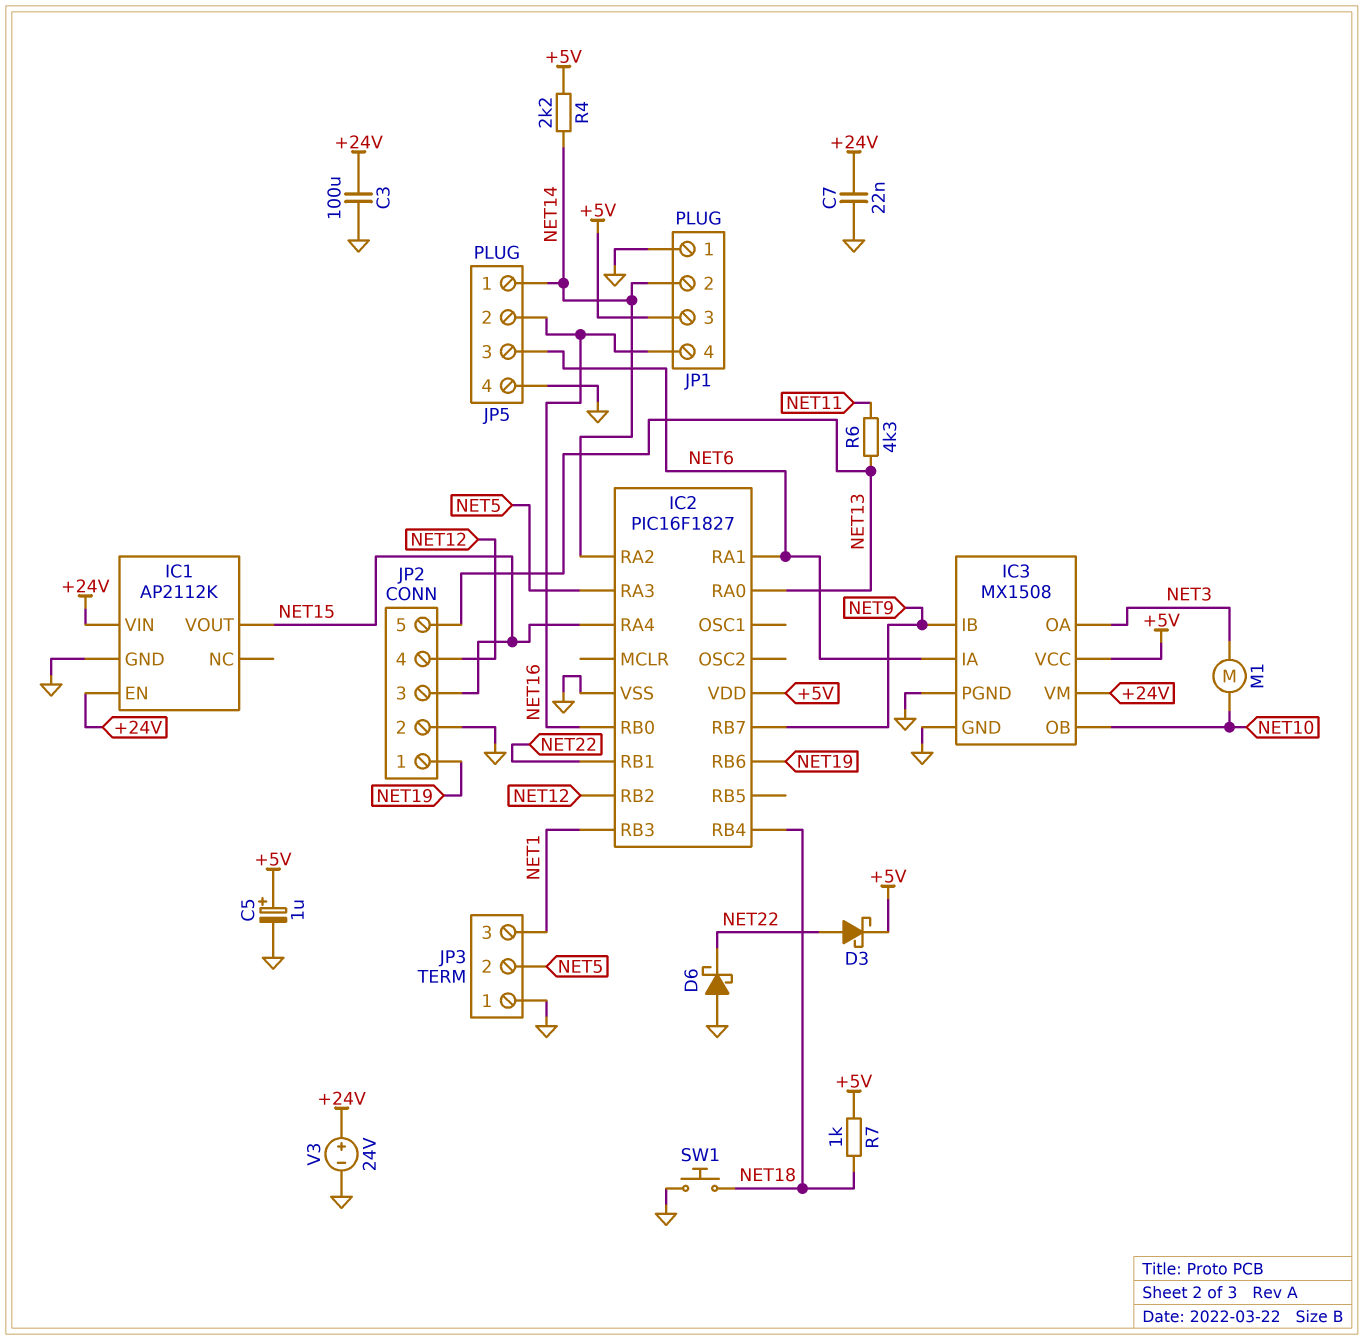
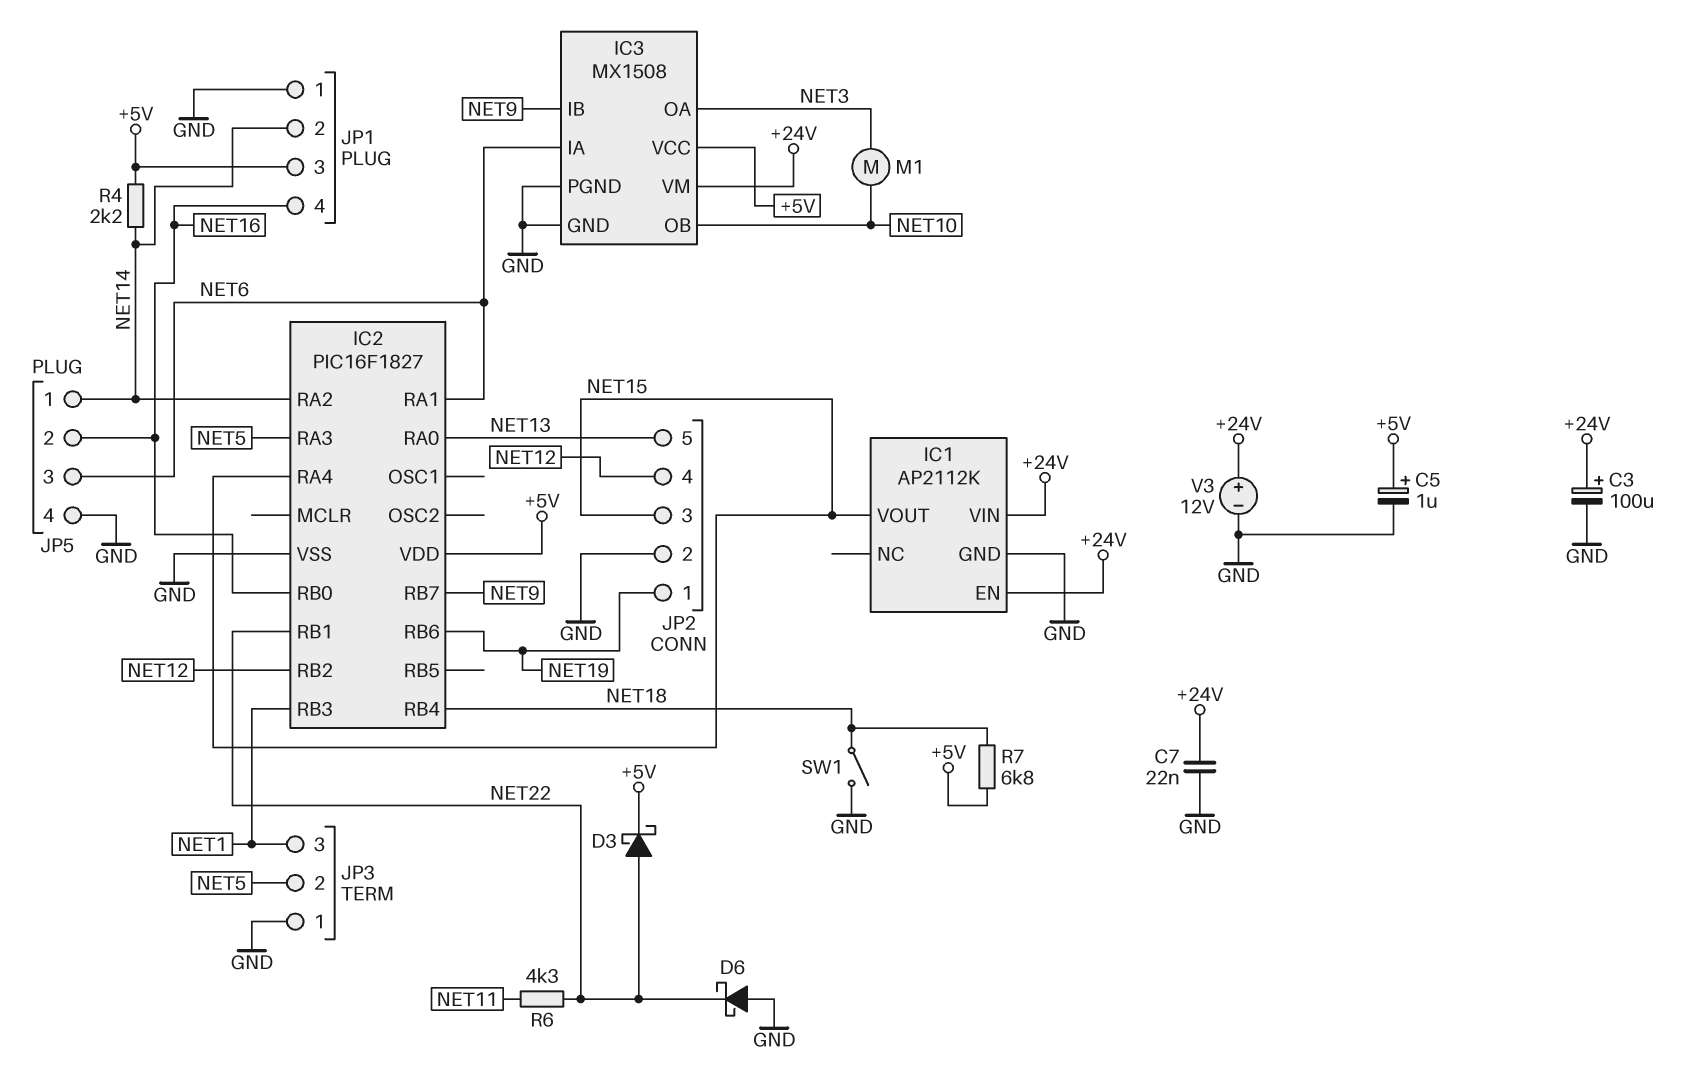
C3: 100uF (+24V, GND) -> 100uF (plus +24V, minus GND)
R6: 4.3k (NET11, NET13) -> 4.3k (NET11, NET22)
R7: 1k (+5V, NET18) -> 6.8k (+5V, NET18)
SW1: button (GND, NET18) -> switch (GND, NET18)
V3: 24V (plus +24V, minus GND) -> 12V (plus +24V, minus GND)

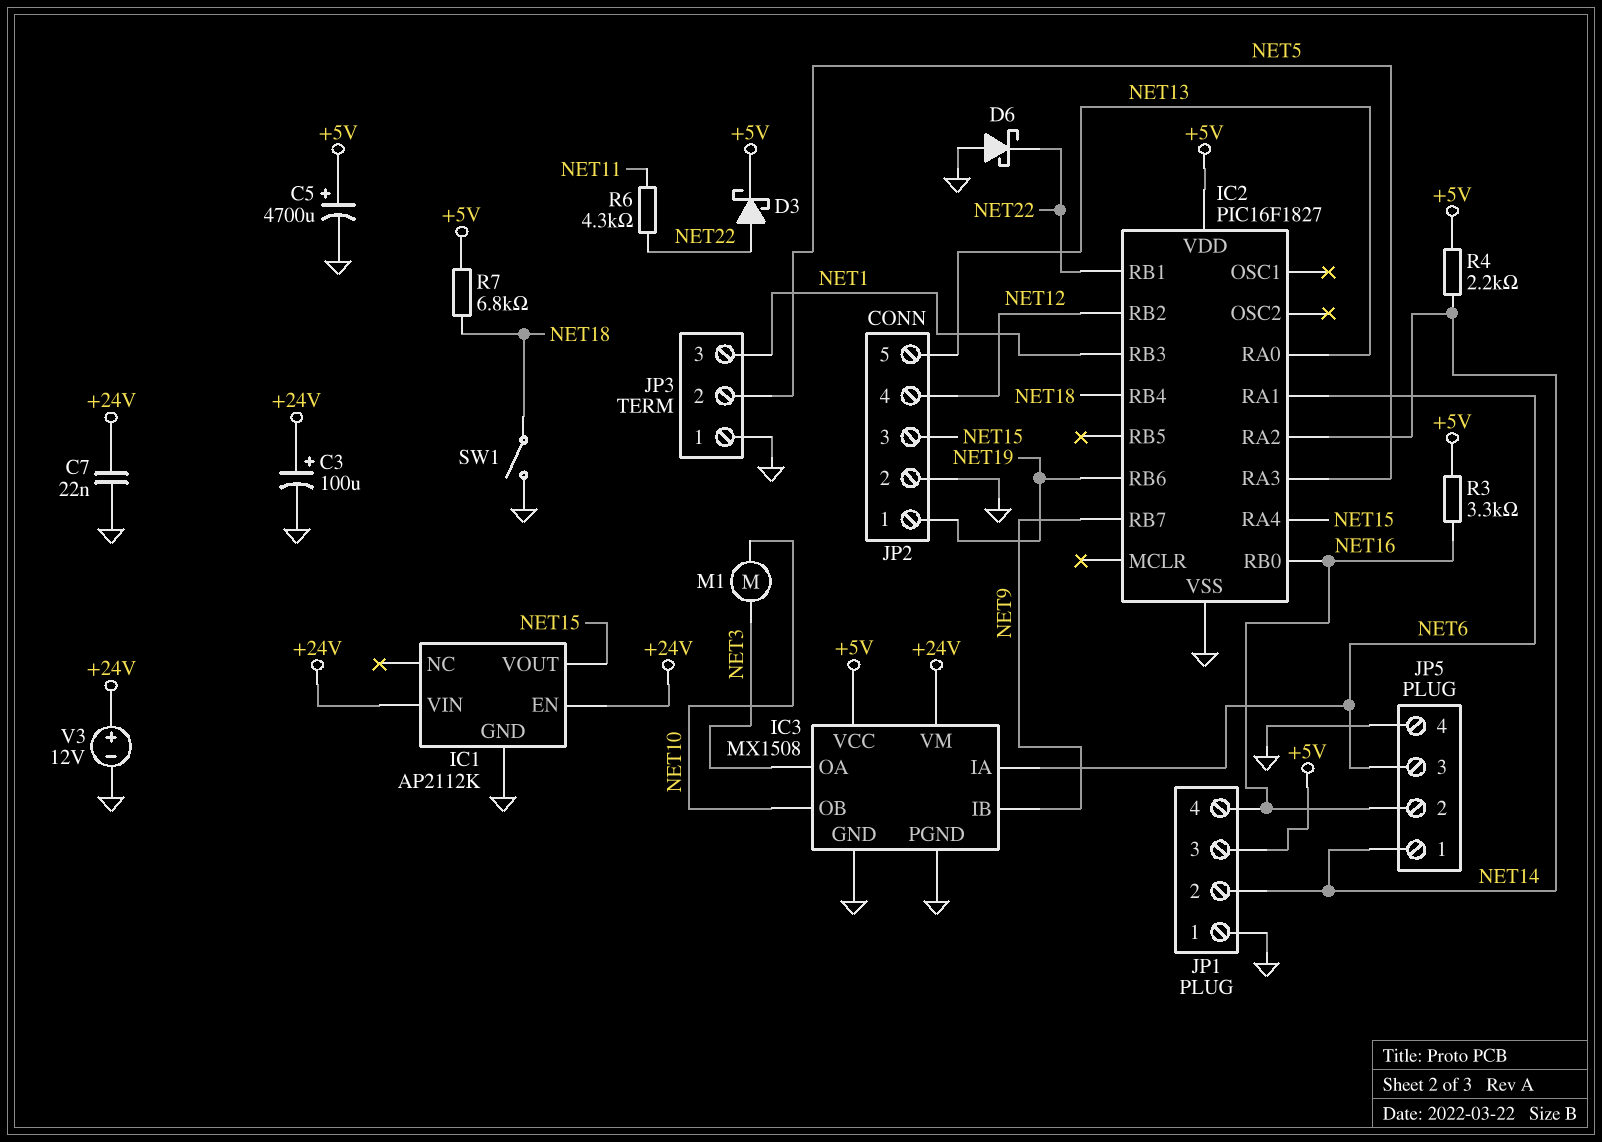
C5: 1uF (plus +5V, minus GND) -> 4700uF (plus +5V, minus GND)
R3: none -> 3.3k (+5V, NET16)

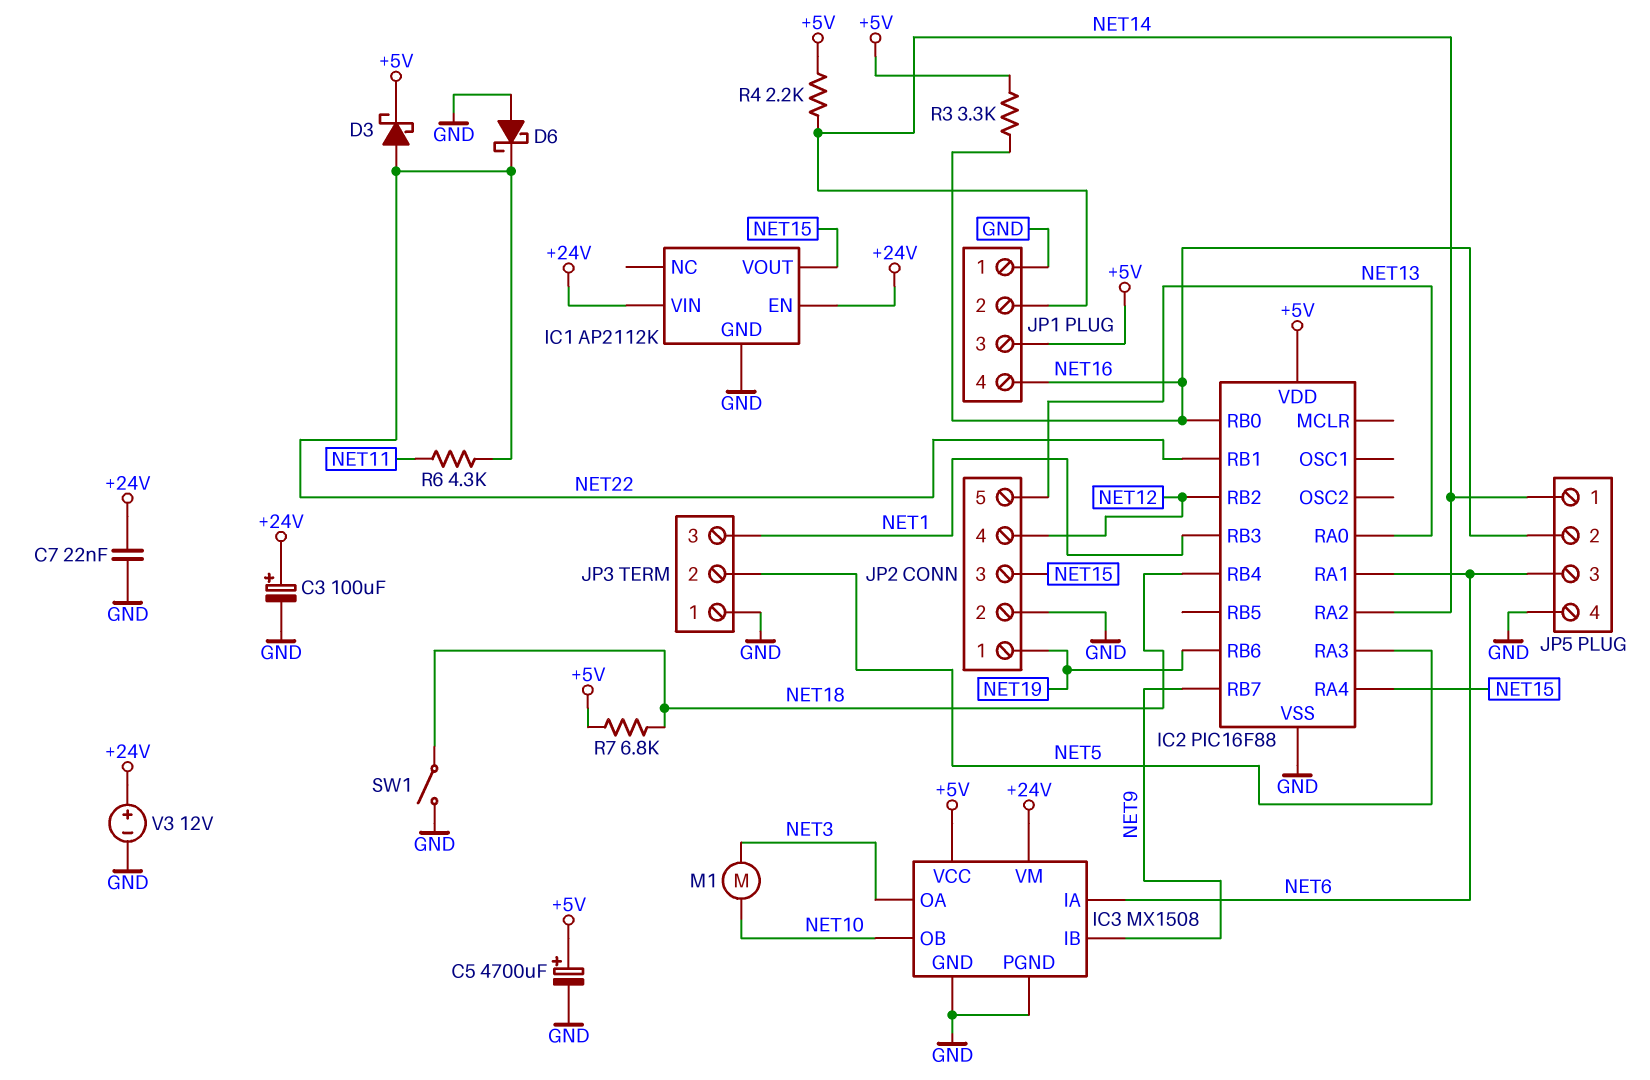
IC2: PIC16F1827 -> PIC16F88

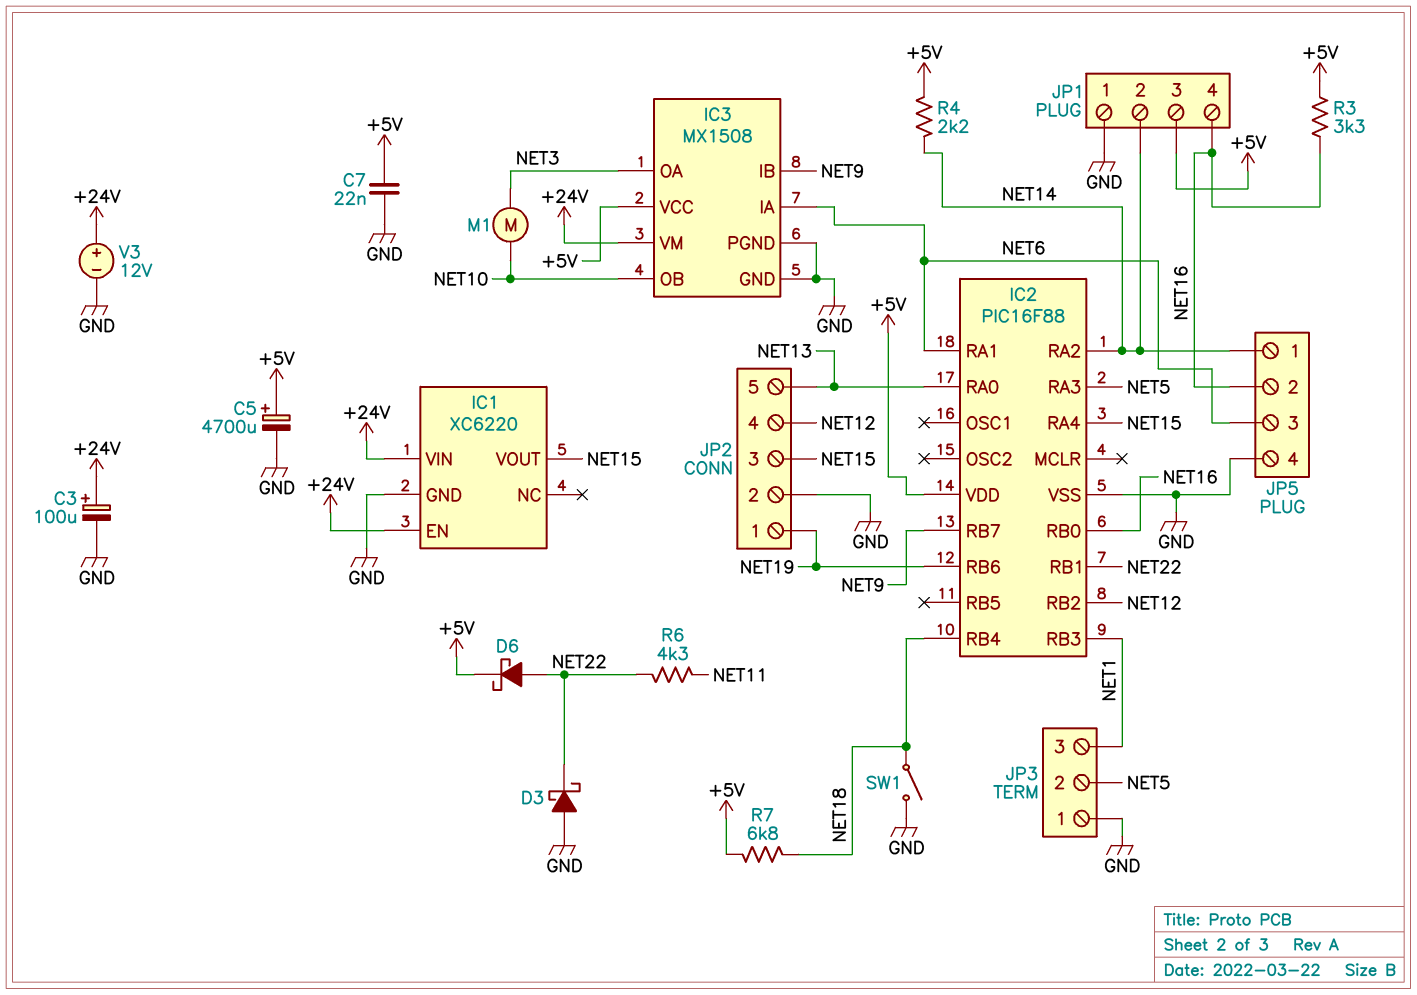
C7: 22nF (+24V, GND) -> 22nF (+5V, GND)
D3: schottky (A NET22, K +5V) -> schottky (A GND, K NET22)
D6: schottky (A GND, K NET22) -> schottky (A NET22, K +5V)
IC1: AP2112K -> XC6220

